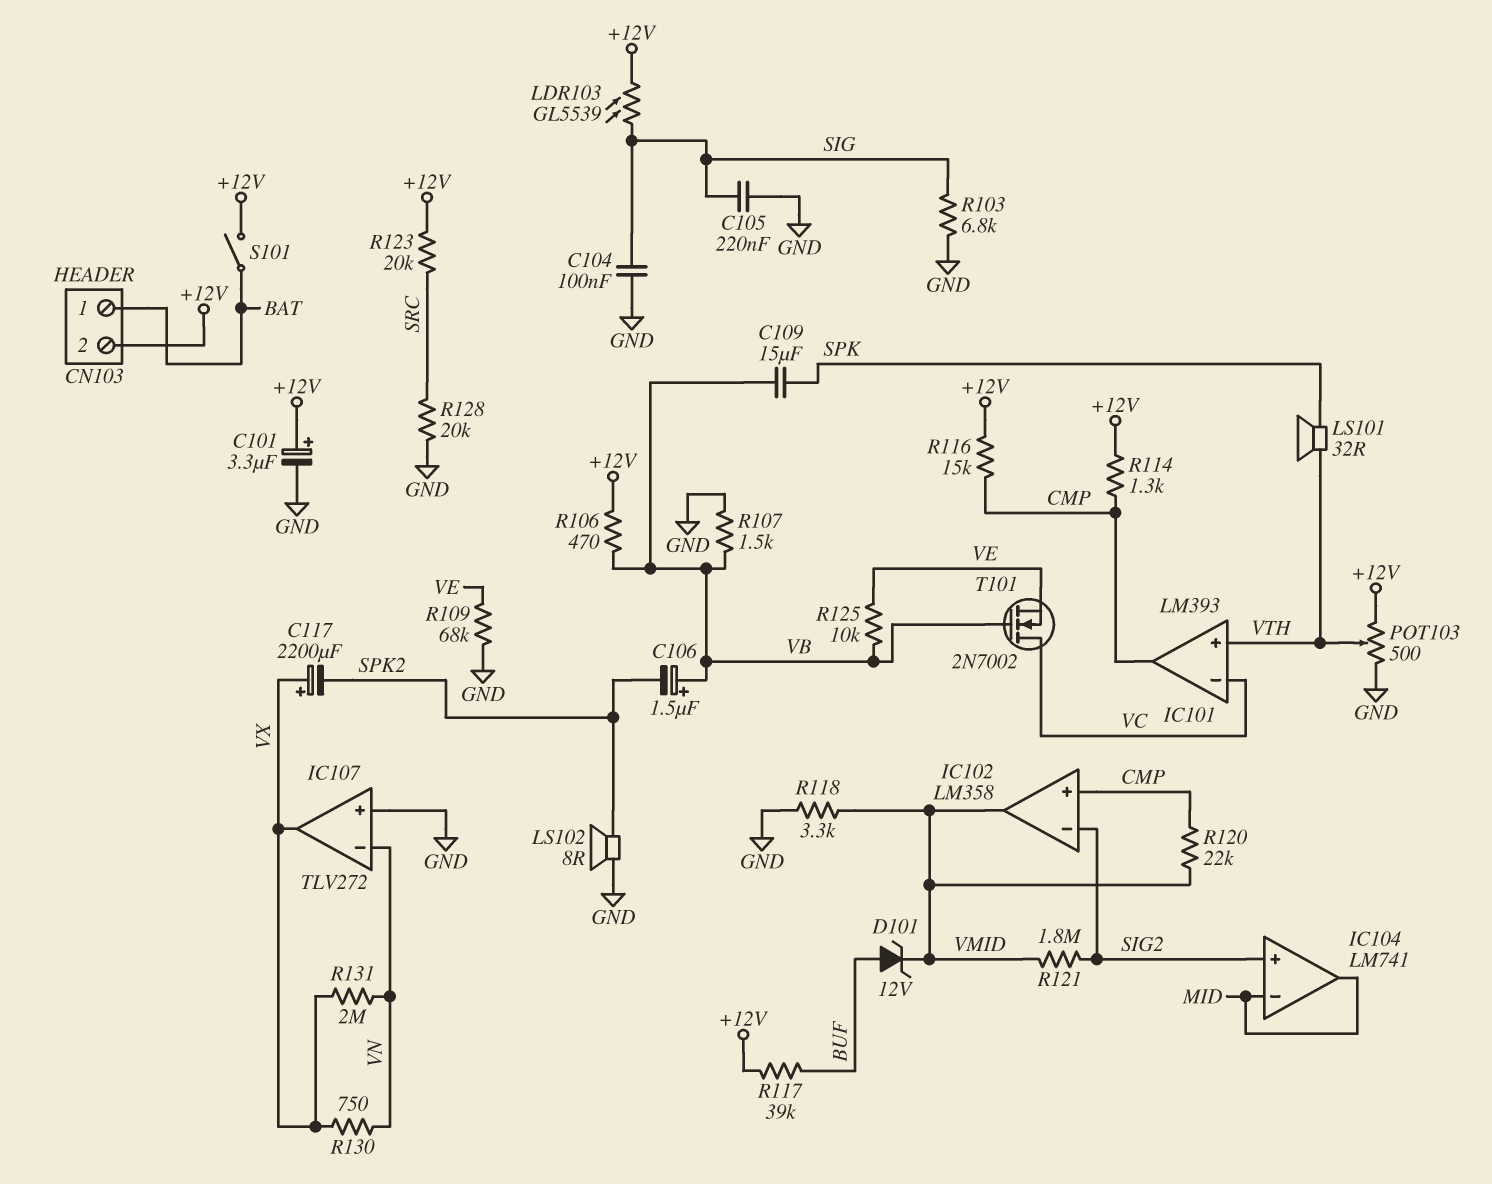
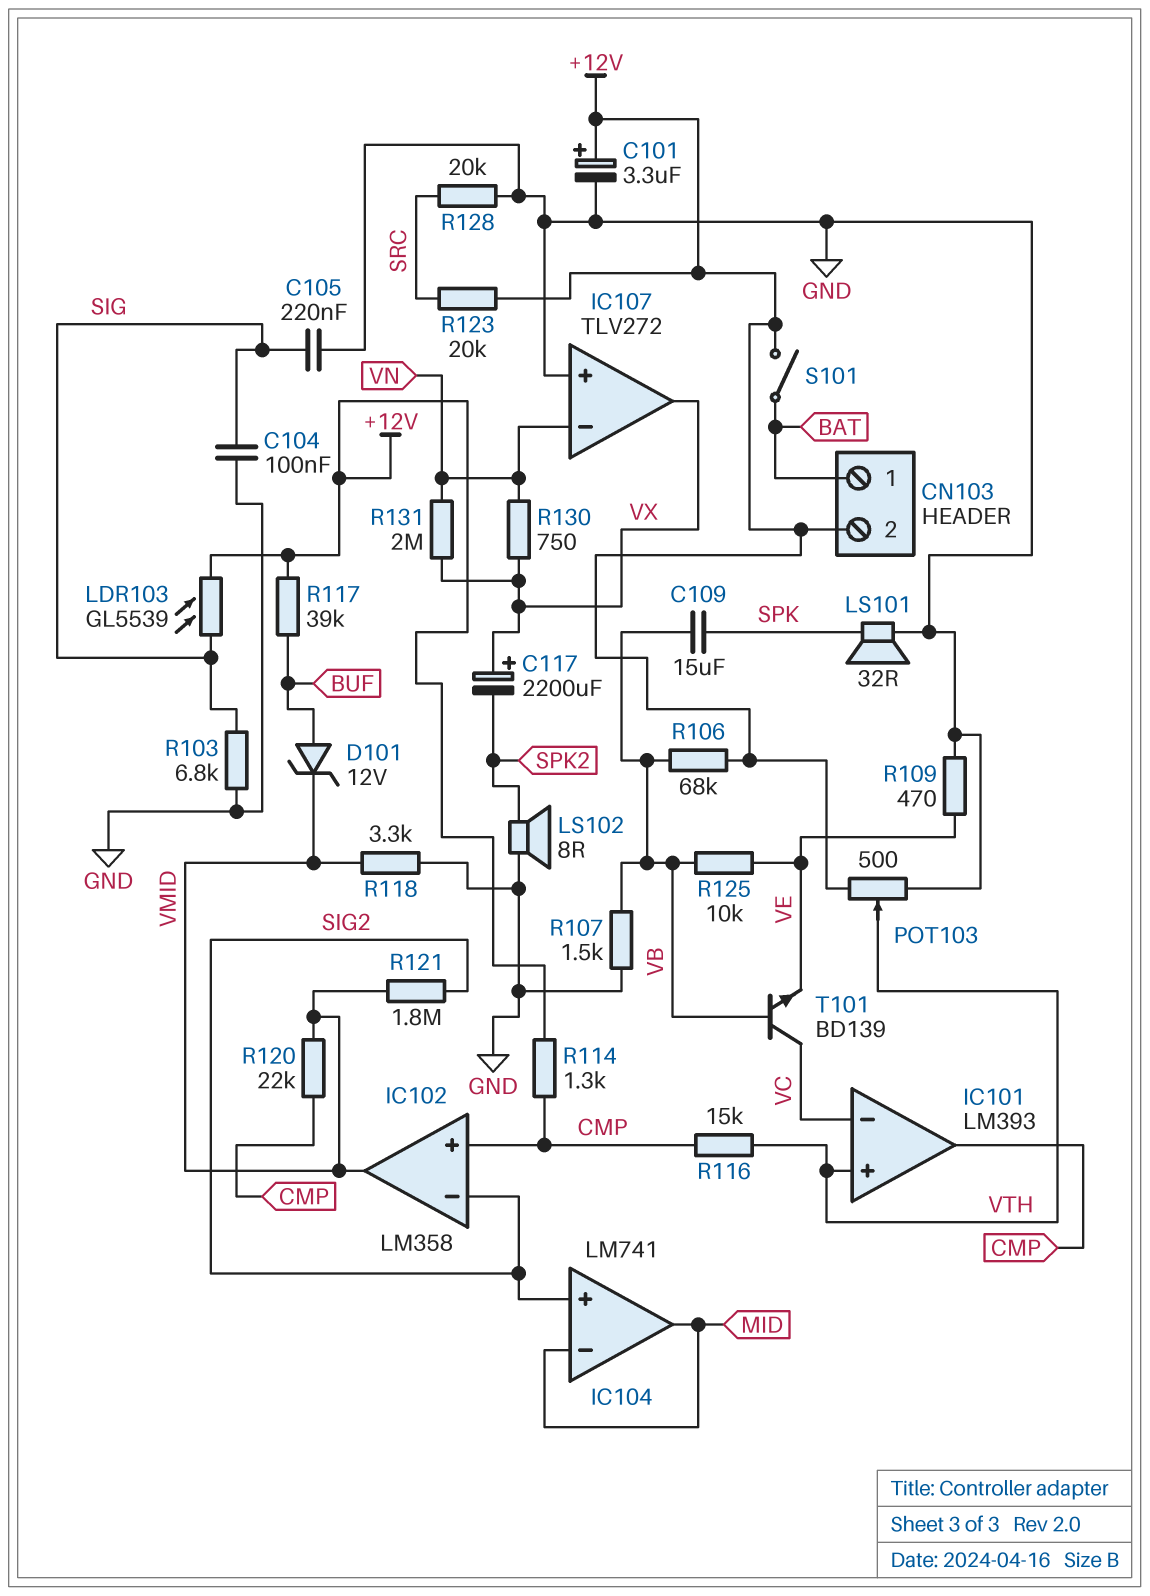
C106: 1.5uF (plus VB, minus SPK2) -> none
LS101: speaker 32R (SPK, VTH) -> speaker 32R (GND, SPK)
R106: 470 (+12V, VB) -> 68k (+12V, VB)
R109: 68k (GND, VE) -> 470 (GND, VE)
R116: 15k (+12V, CMP) -> 15k (CMP, VTH)
T101: NMOS 2N7002 (G VB, D VC, S VE) -> NPN BD139 (B VB, C VC, E VE)

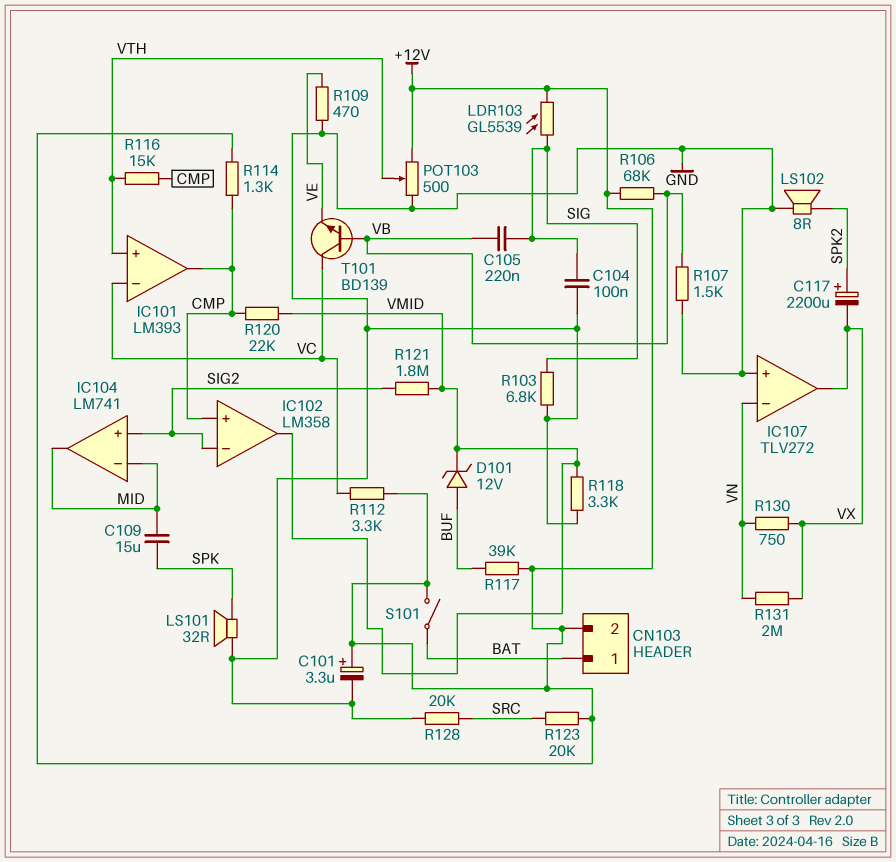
C105: 220nF (GND, SIG) -> 220nF (SIG, VB)
C109: 15uF (SPK, VB) -> 15uF (MID, SPK)
C117: 2200uF (plus VX, minus SPK2) -> 2200uF (plus SPK2, minus VX)
R112: none -> 3.3k (+12V, VC)
R125: 10k (VB, VE) -> none

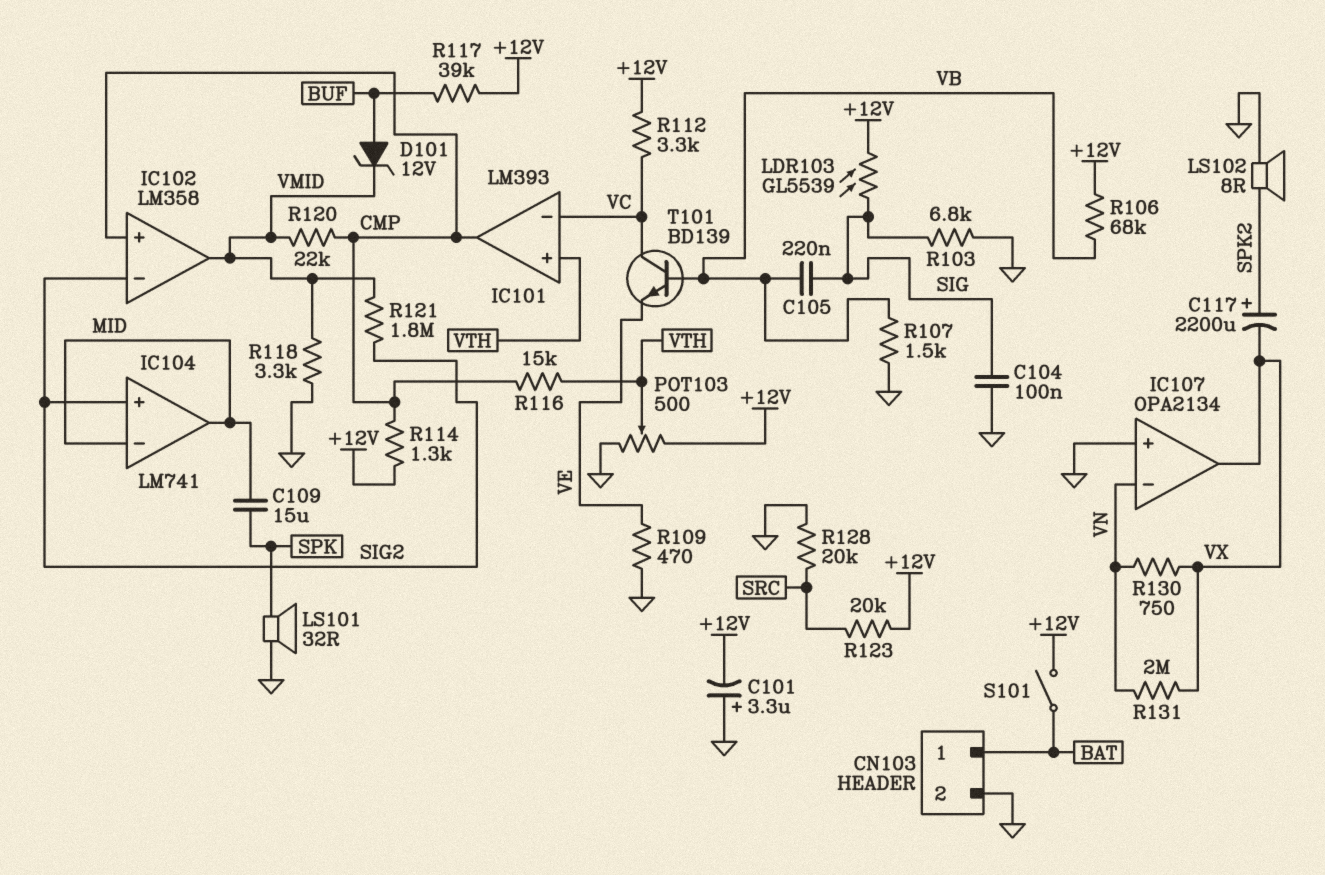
C101: 3.3uF (plus +12V, minus GND) -> 3.3uF (plus GND, minus +12V)
CN103 pin 2: +12V -> GND
IC107: TLV272 -> OPA2134

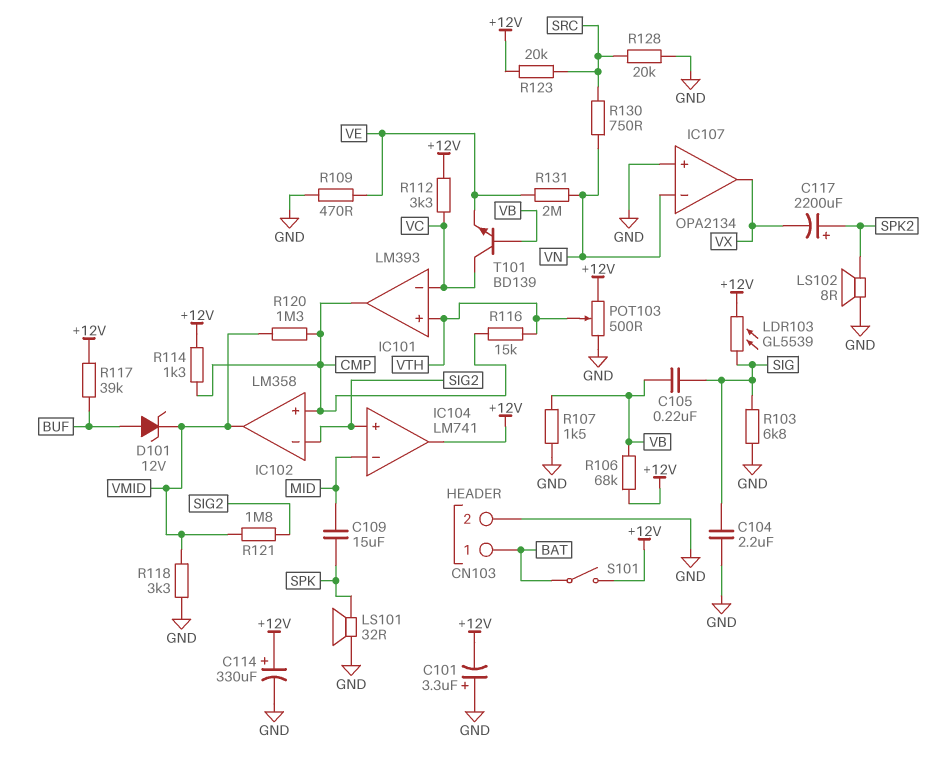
C104: 100nF (GND, SIG) -> 2.2uF (GND, SIG)
C114: none -> 330uF (plus +12V, minus GND)
IC104 pin out: MID -> +12V
R120: 22k (CMP, VMID) -> 1.3M (CMP, VMID)
R130: 750 (VN, VX) -> 750 (SRC, VN)
R131: 2M (VN, VX) -> 2M (VE, VN)

